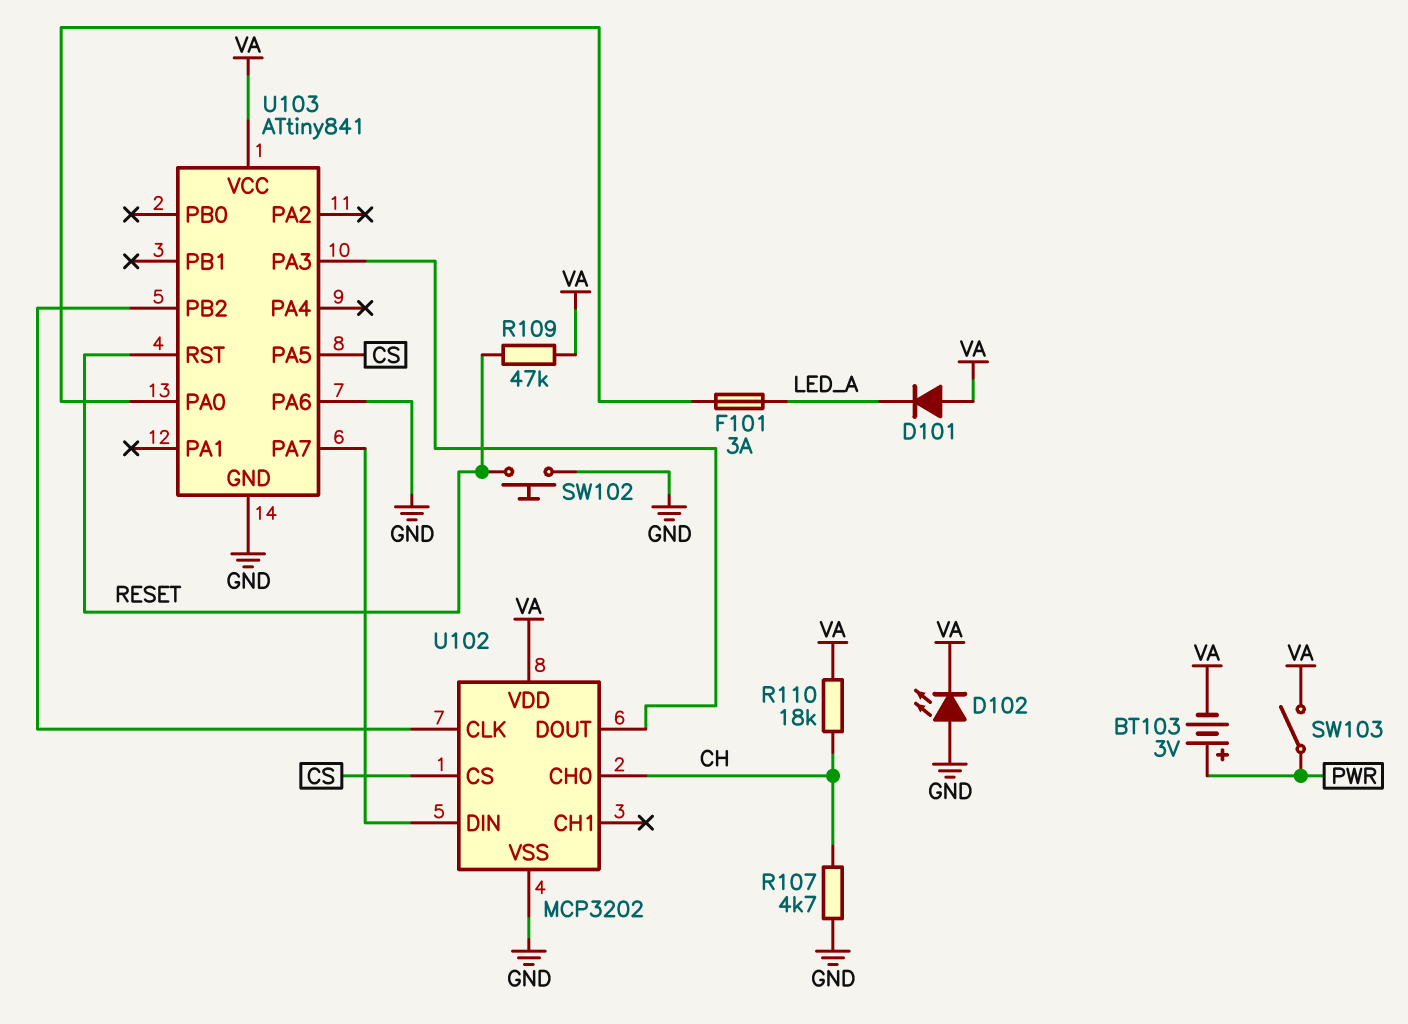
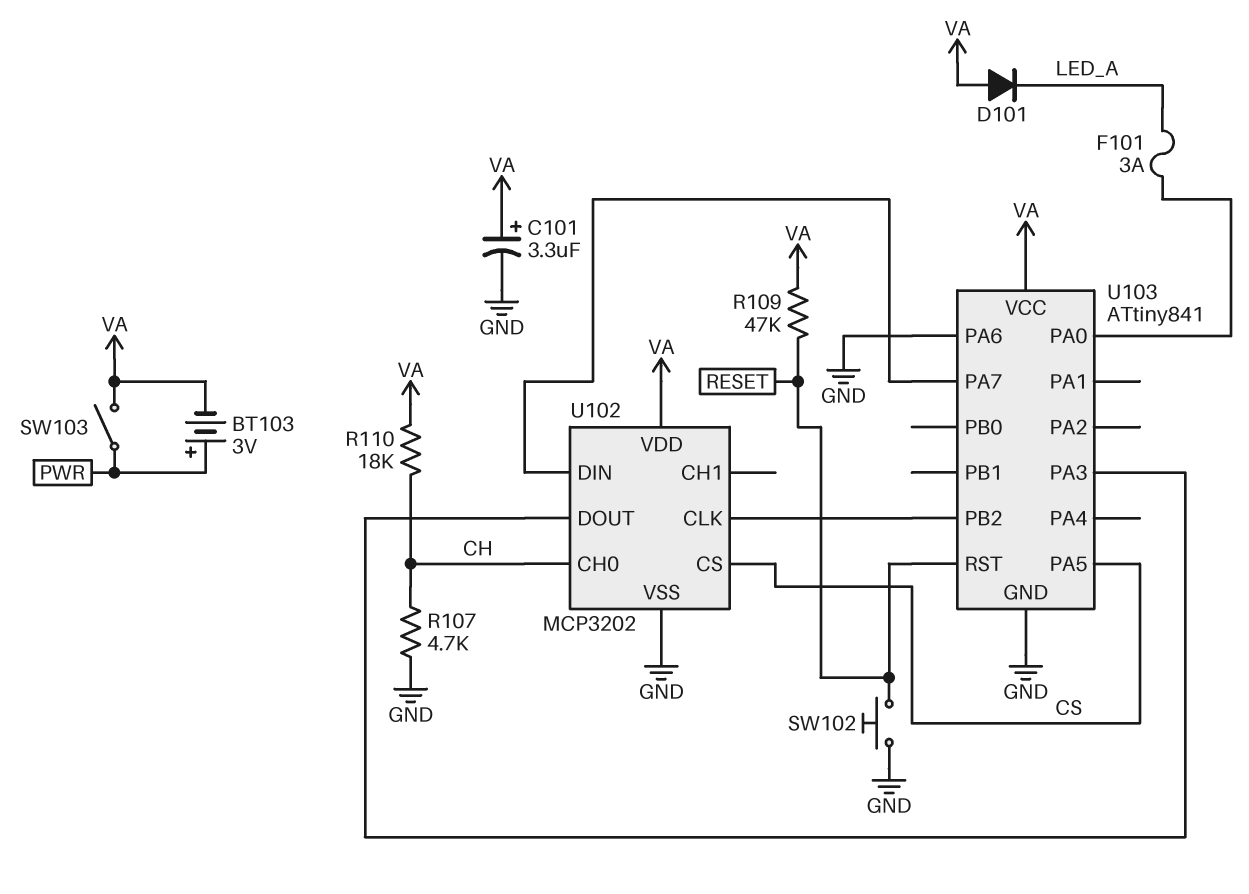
C101: none -> 3.3uF (plus VA, minus GND)
D102: LED (A GND, K VA) -> none

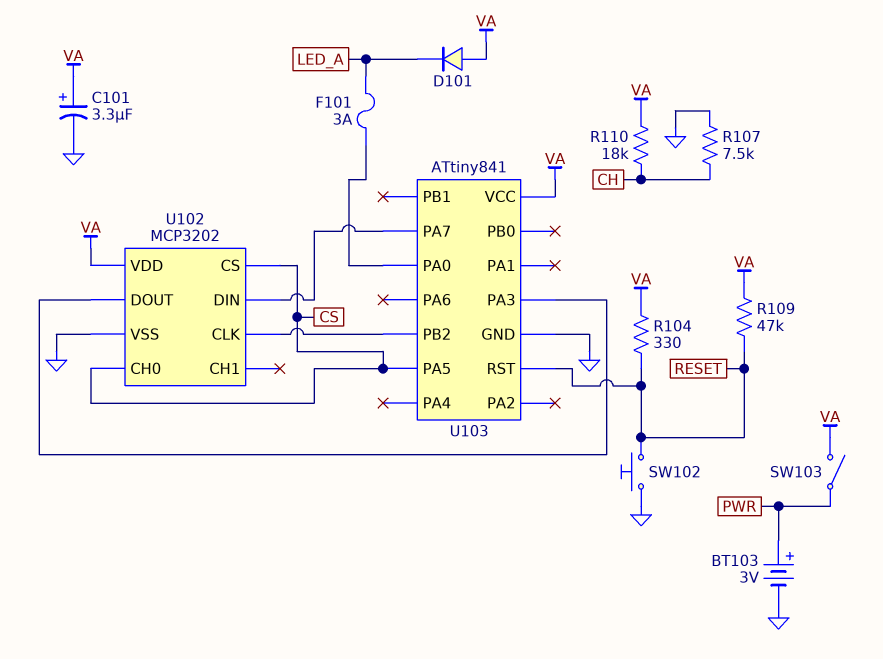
BT103: 3V (plus PWR, minus VA) -> 3V (plus PWR, minus GND)
R104: none -> 330 (RESET, VA)
R107: 4.7k (CH, GND) -> 7.5k (CH, GND)
U102 pin CH0: CH -> CS
U103 pin PA6: GND -> none

